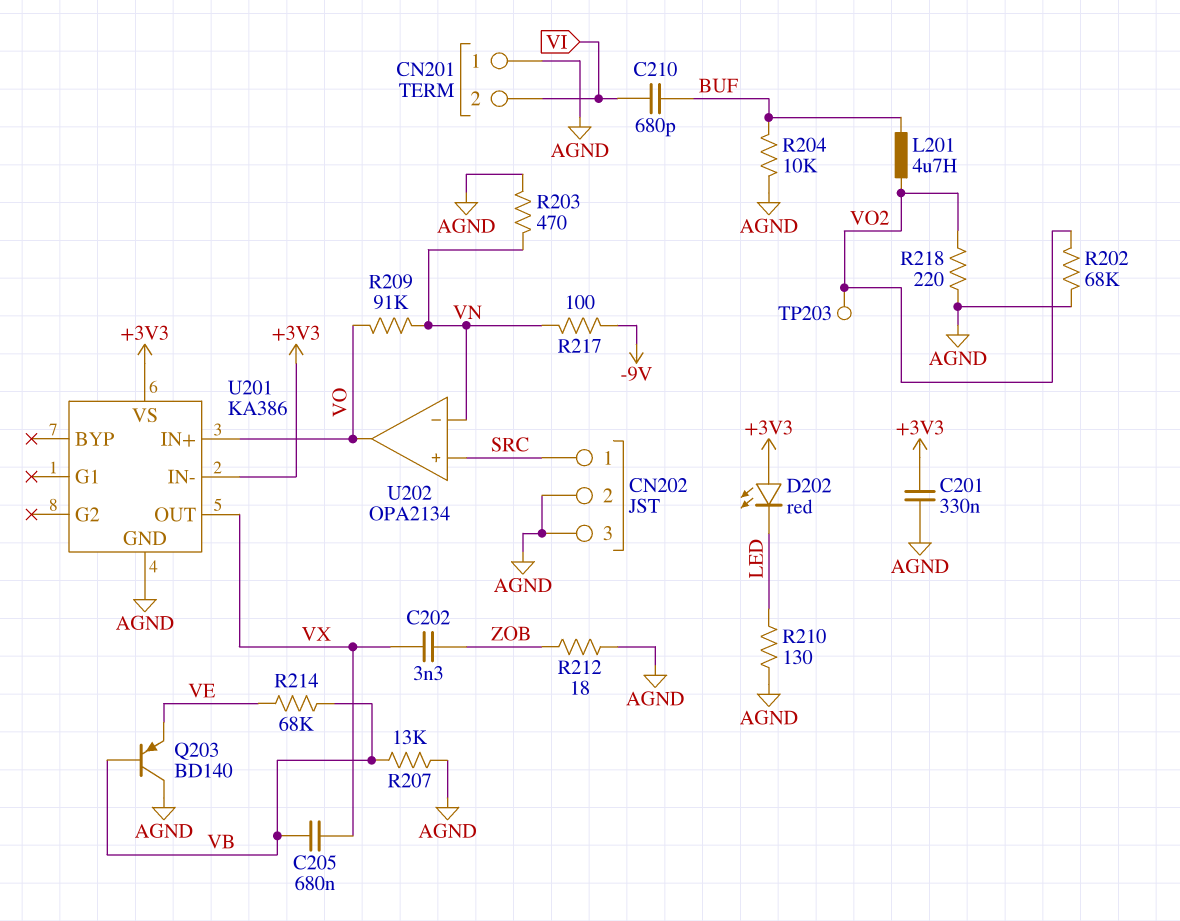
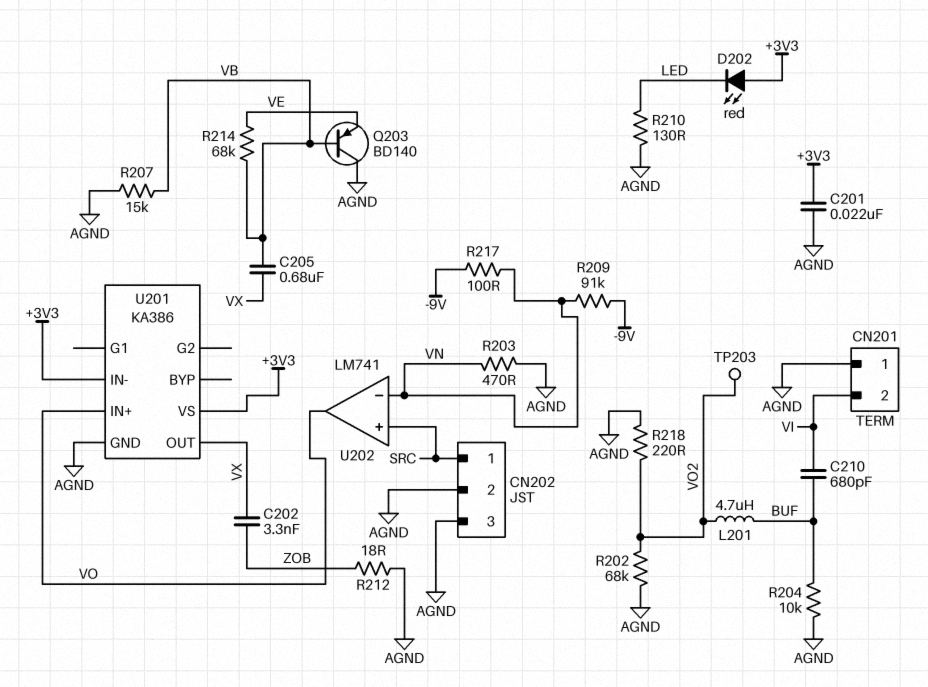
C201: 330nF (+3V3, AGND) -> 22nF (+3V3, AGND)
R207: 13k (AGND, VB) -> 15k (AGND, VB)
R209: 91k (VN, VO) -> 91k (-9V, VN)
U202: OPA2134 -> LM741

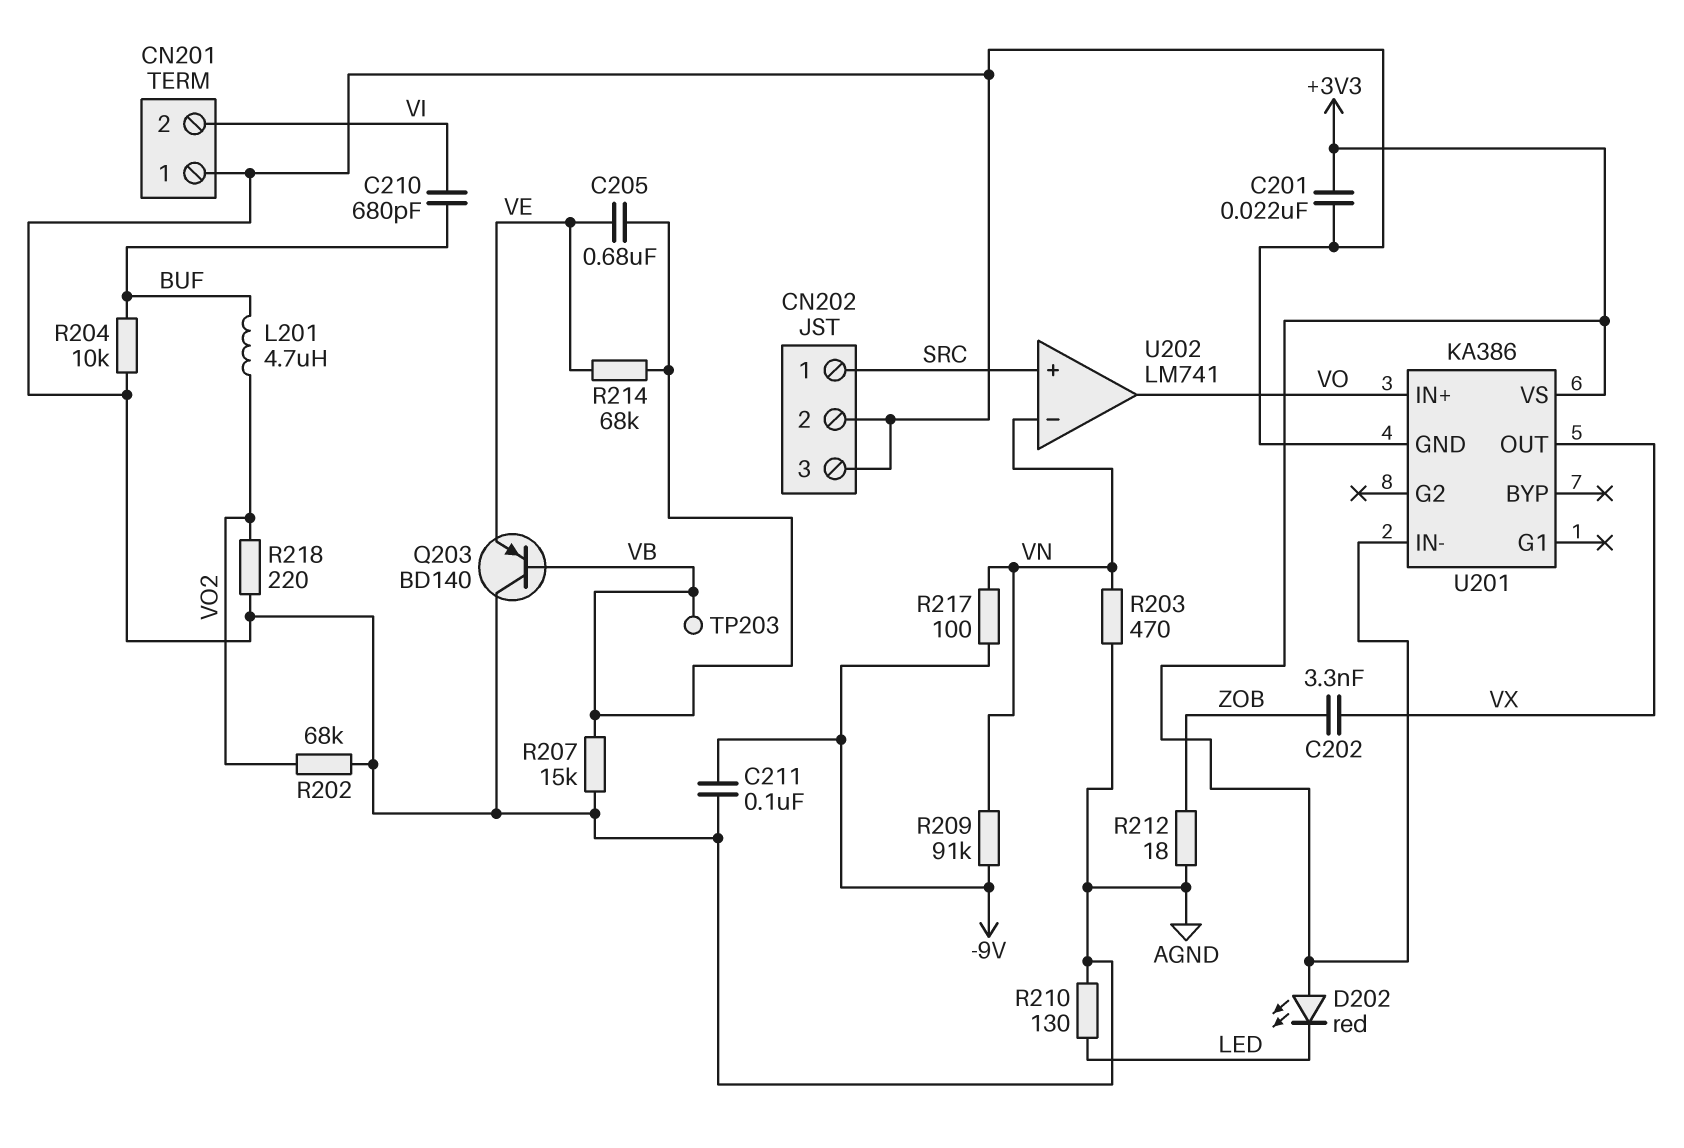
C205: 680nF (VB, VX) -> 680nF (VB, VE)
C211: none -> 100nF (-9V, AGND)
TP203: test point (VO2) -> test point (VB)

